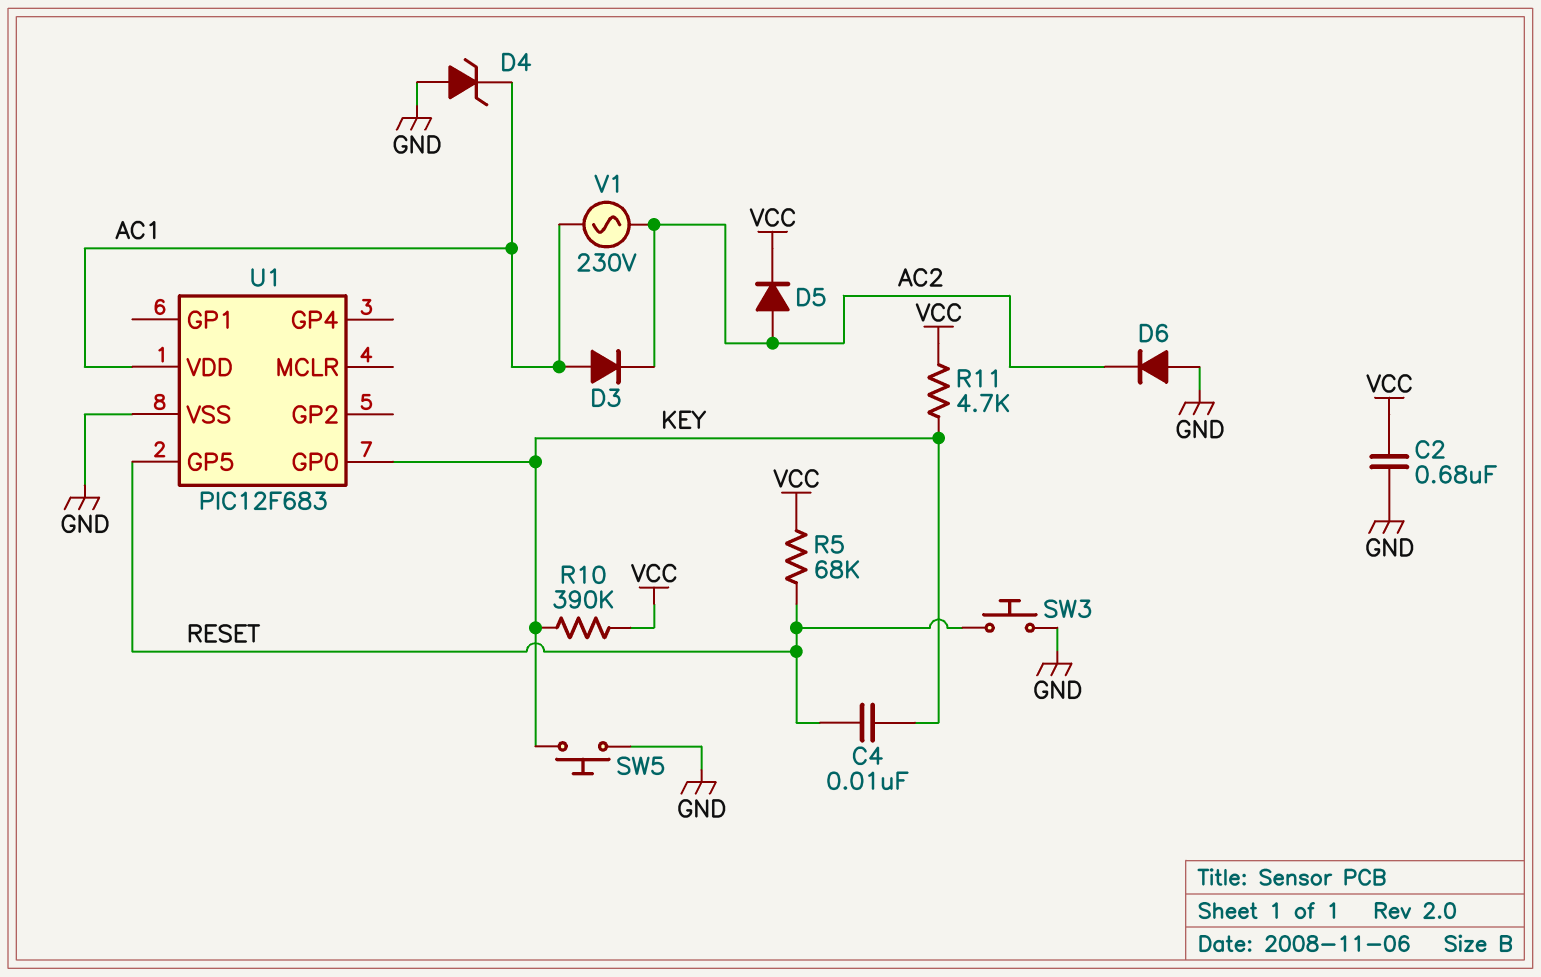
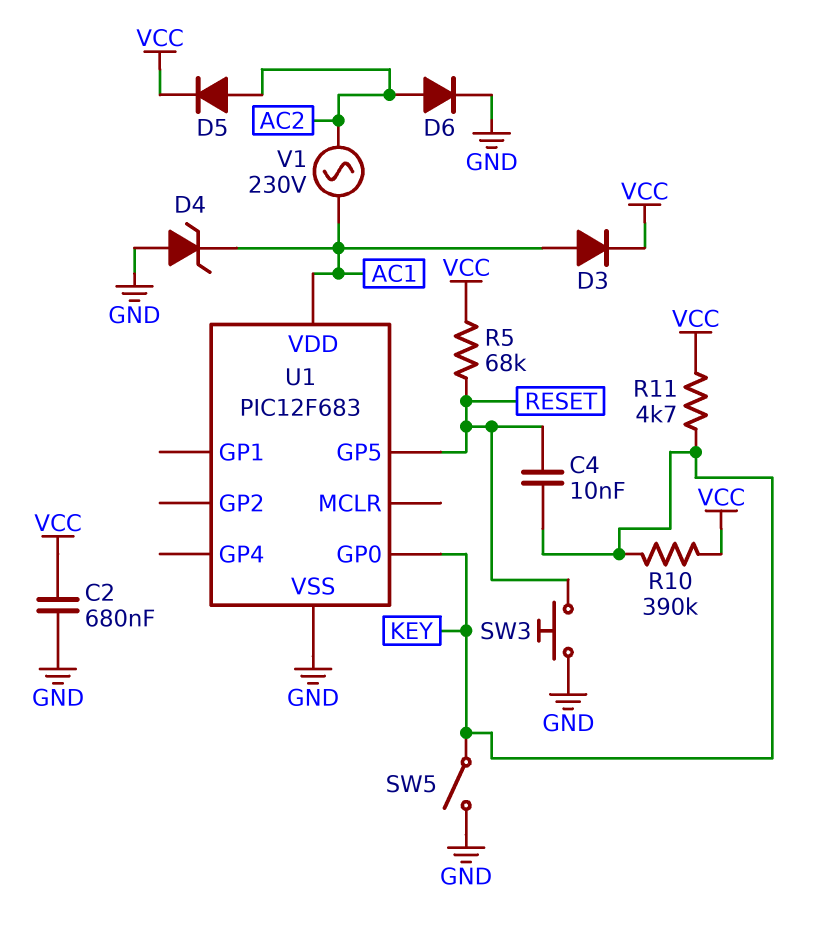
D3: diode (A AC1, K AC2) -> diode (A AC1, K VCC)
D6: diode (A GND, K AC2) -> diode (A AC2, K GND)
SW5: button (GND, KEY) -> switch (GND, KEY)

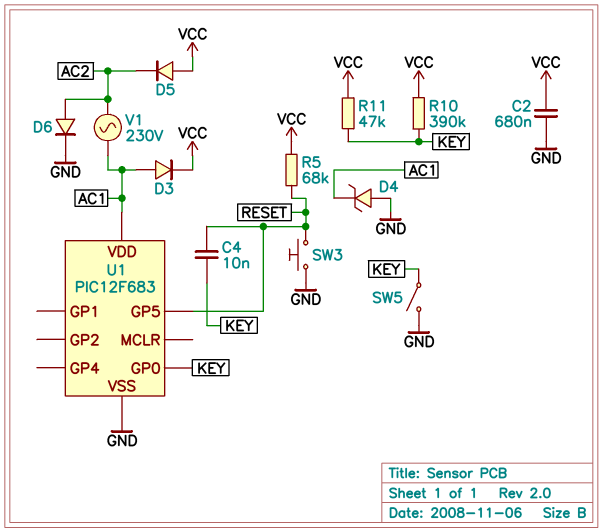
D5: diode (A AC2, K VCC) -> diode (A VCC, K AC2)
R11: 4.7k (KEY, VCC) -> 47k (KEY, VCC)

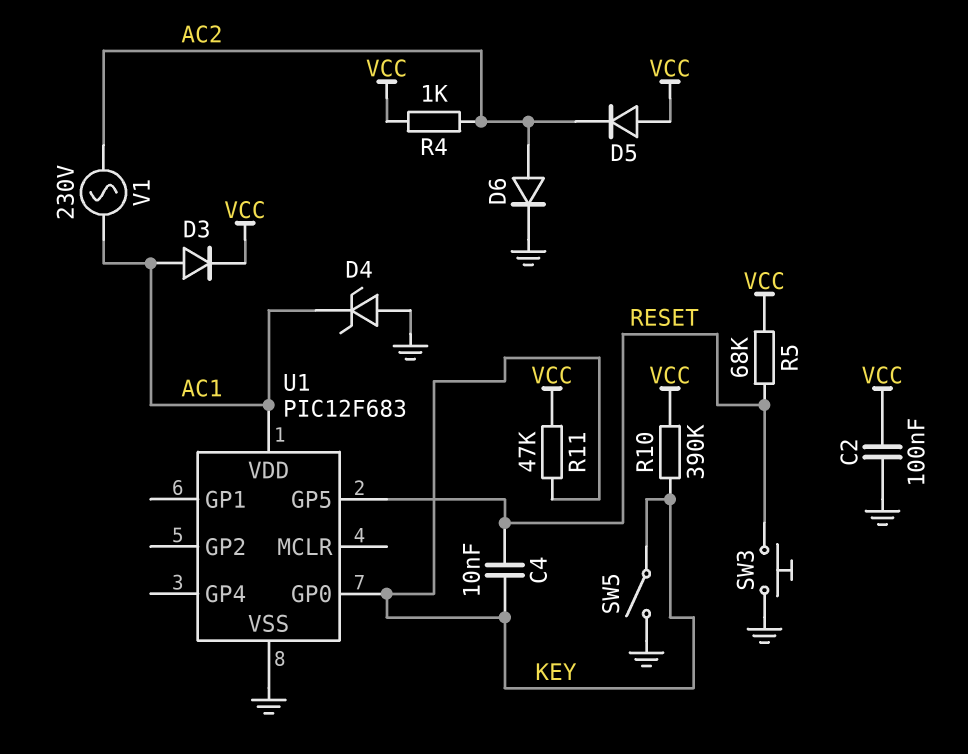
C2: 680nF (GND, VCC) -> 100nF (GND, VCC)
R4: none -> 1k (AC2, VCC)

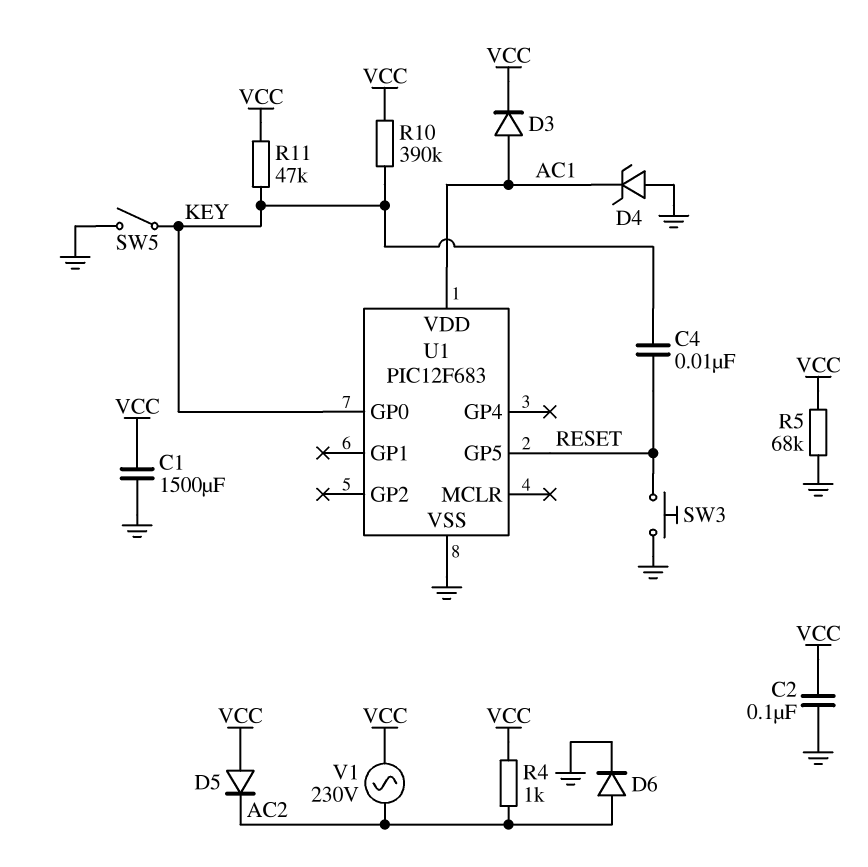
C1: none -> 1500uF (GND, VCC)
R5: 68k (RESET, VCC) -> 68k (GND, VCC)
V1: AC 230V (AC1, AC2) -> AC 230V (AC2, VCC)

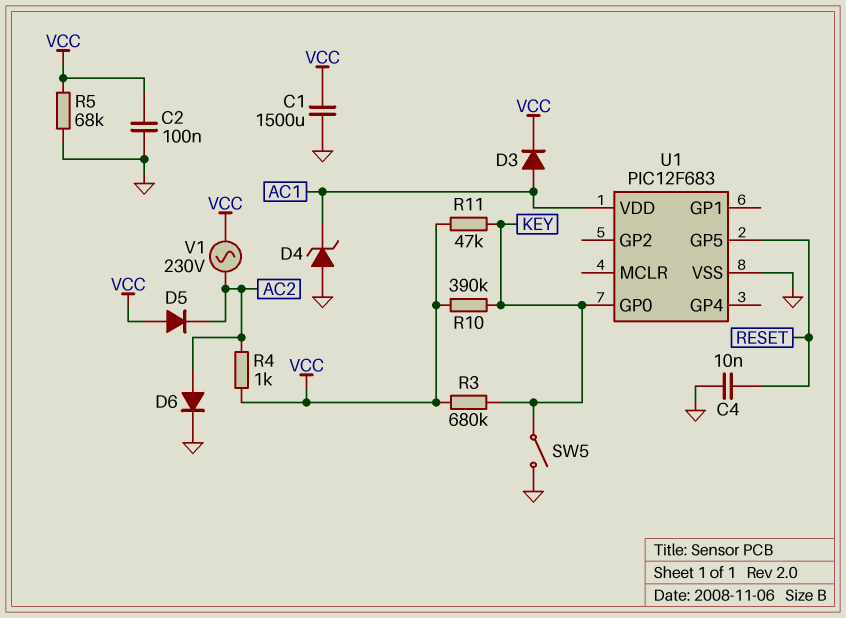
C4: 10nF (KEY, RESET) -> 10nF (GND, RESET)
R3: none -> 680k (KEY, VCC)
SW3: button (GND, RESET) -> none

